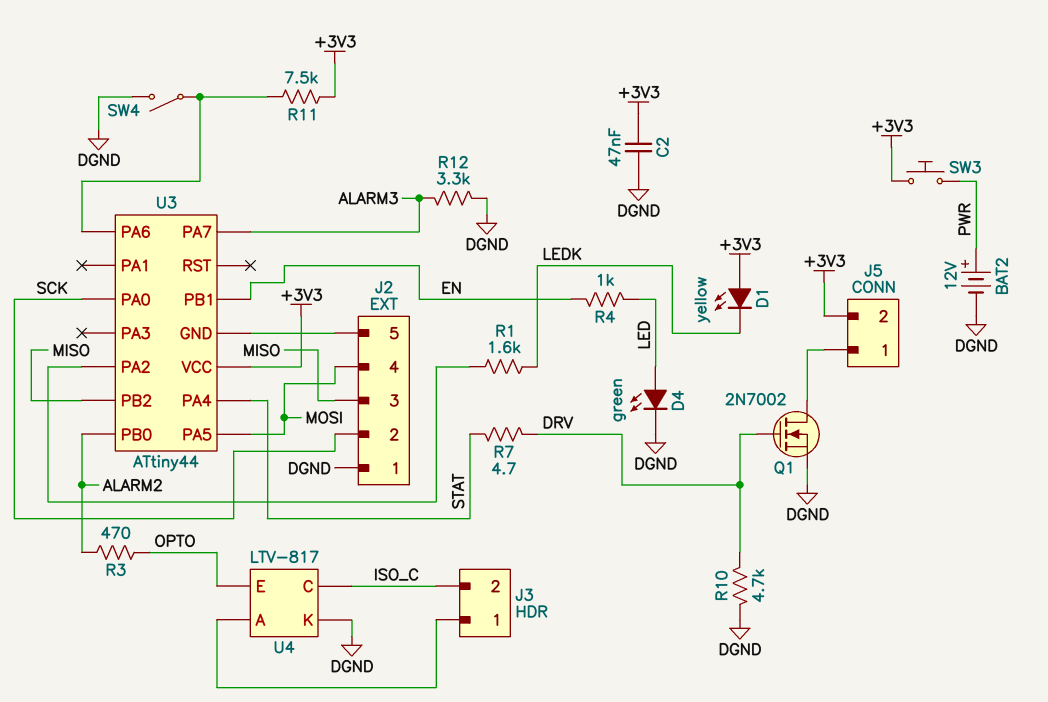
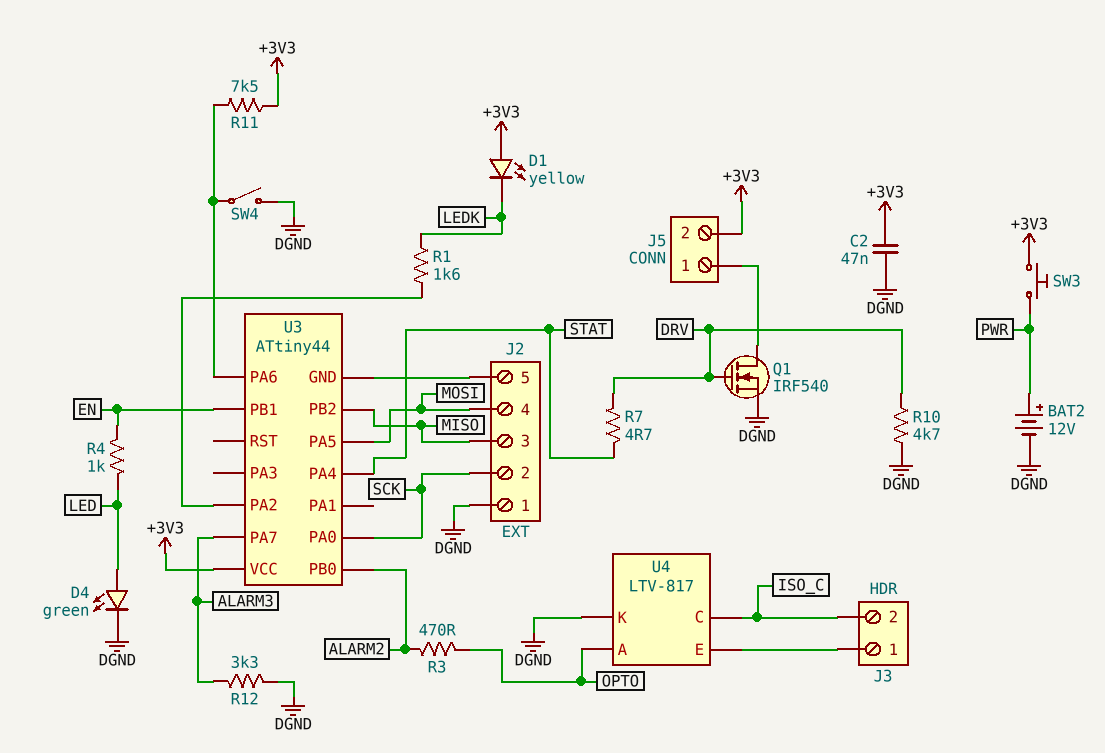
Q1: NMOS 2N7002 (G DRV, D J5/1, S DGND) -> NMOS IRF540 (G DRV, D J5/1, S DGND)
U4 pin A: J3/1 -> OPTO
U4 pin E: OPTO -> J3/1

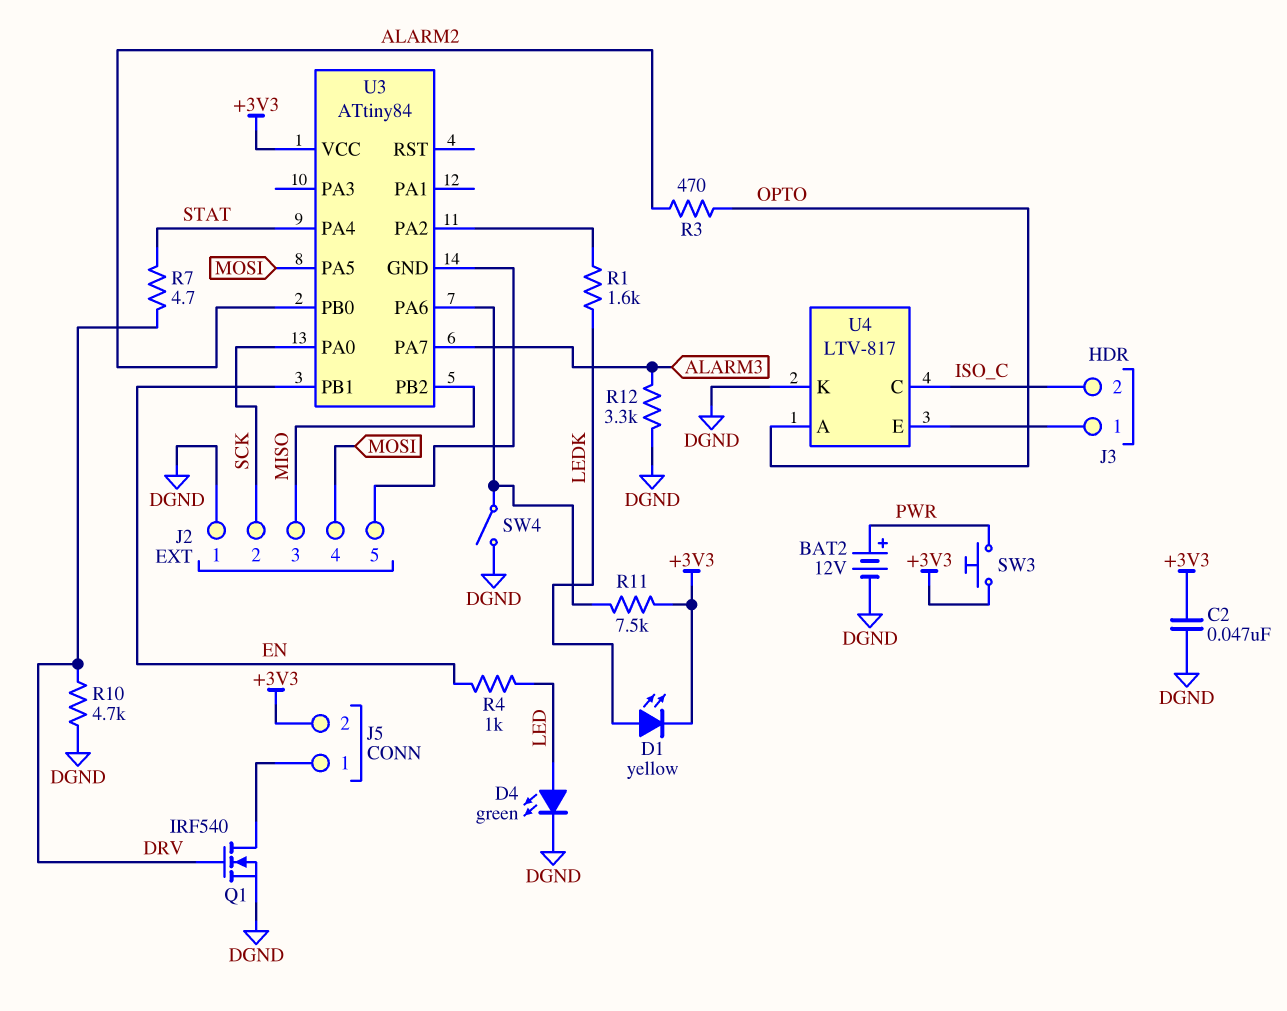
D1: LED yellow (A +3V3, K LEDK) -> LED yellow (A LEDK, K +3V3)
U3: ATtiny44 -> ATtiny84

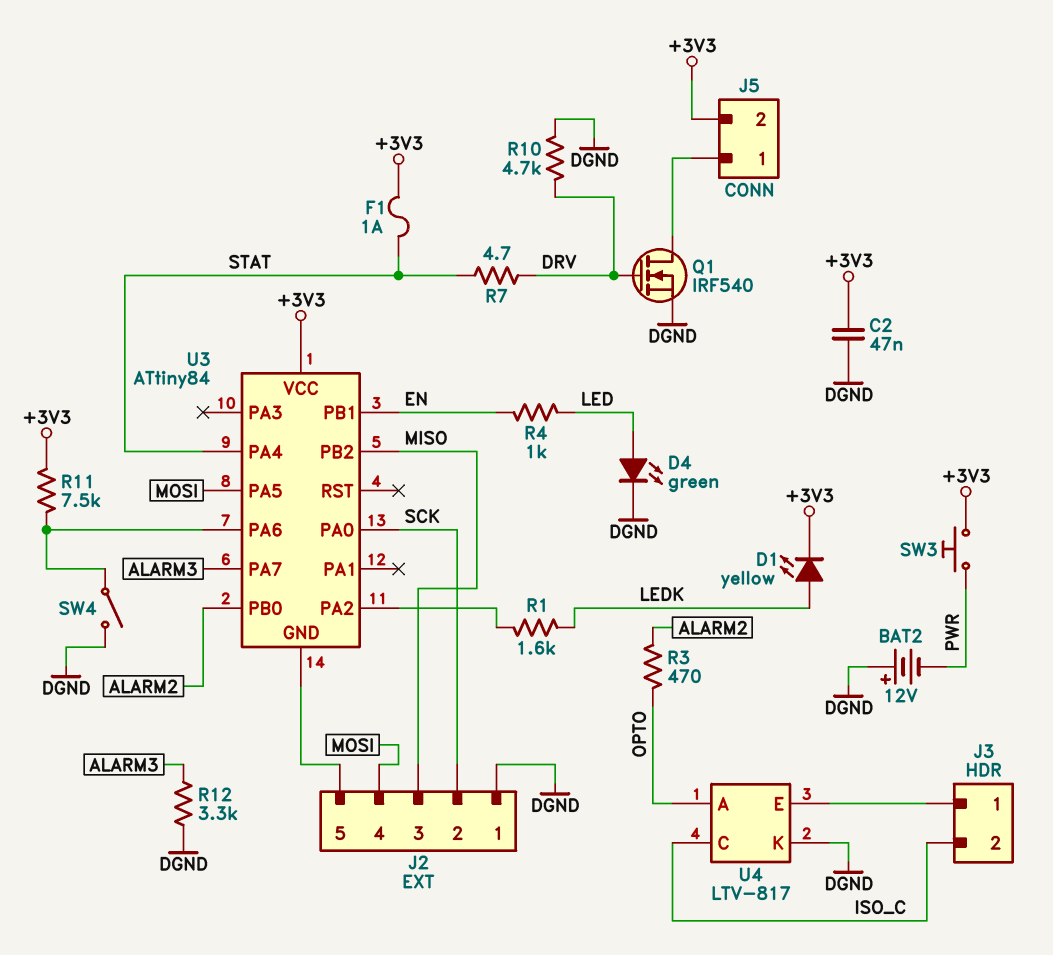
BAT2: 12V (plus PWR, minus DGND) -> 12V (plus DGND, minus PWR)
F1: none -> 1A (+3V3, STAT)

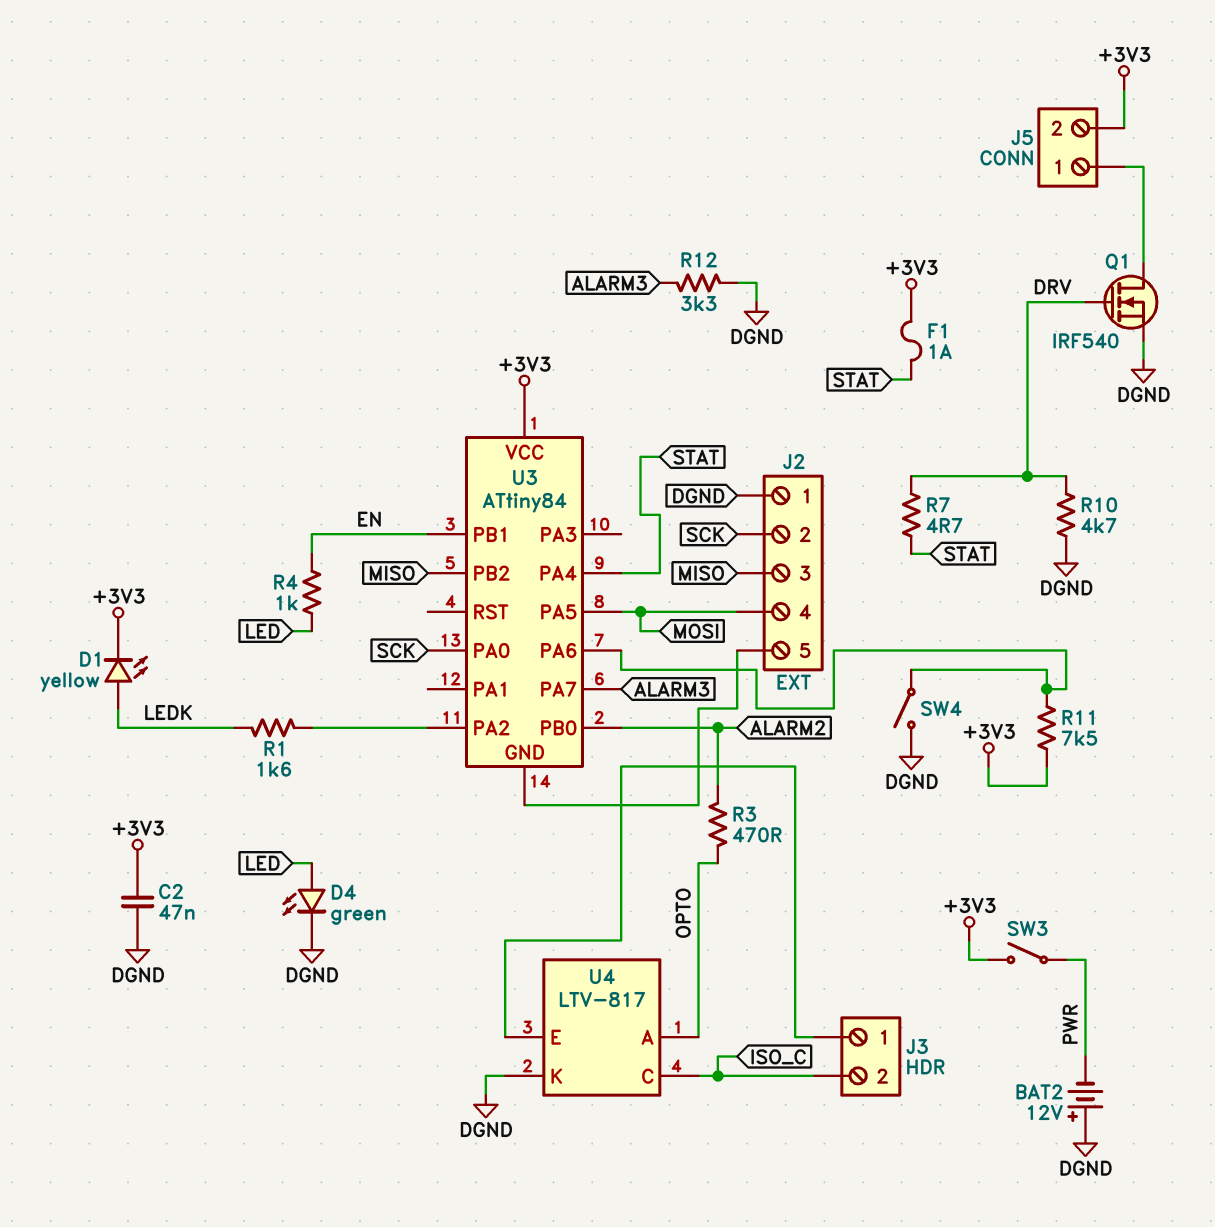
SW3: button (+3V3, PWR) -> switch (+3V3, PWR)

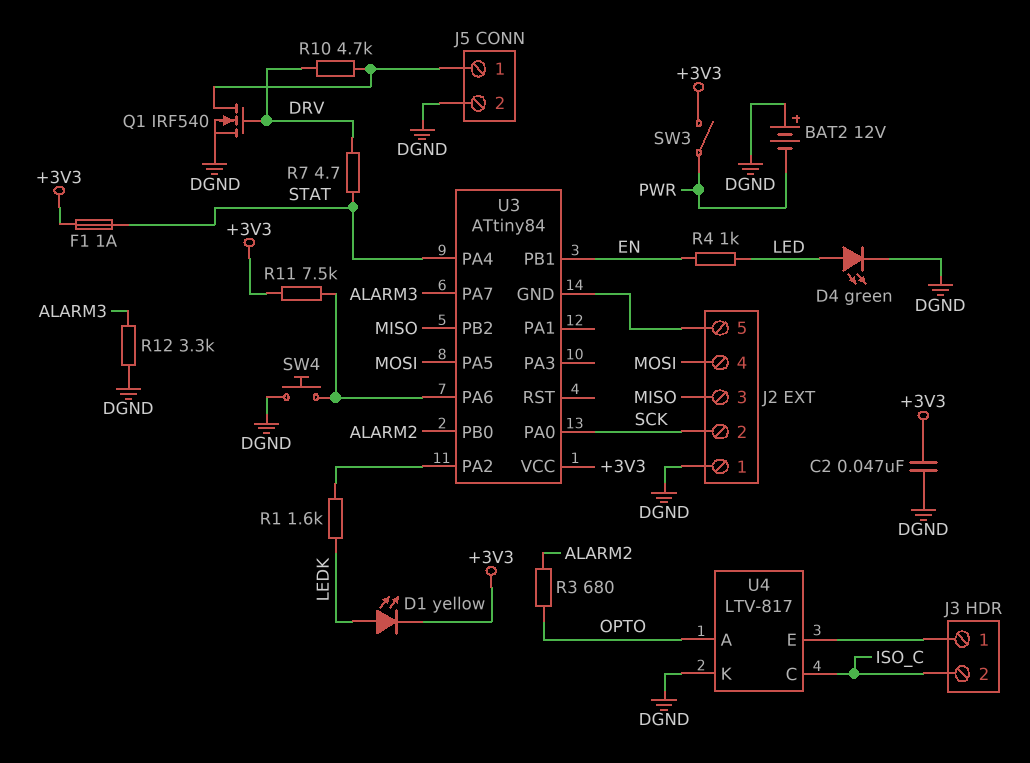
J5 pin 2: +3V3 -> DGND
R3: 470 (ALARM2, OPTO) -> 680 (ALARM2, OPTO)
R10: 4.7k (DGND, DRV) -> 4.7k (DRV, J5/1)
SW4: switch (DGND, U3/PA6) -> button (DGND, U3/PA6)

